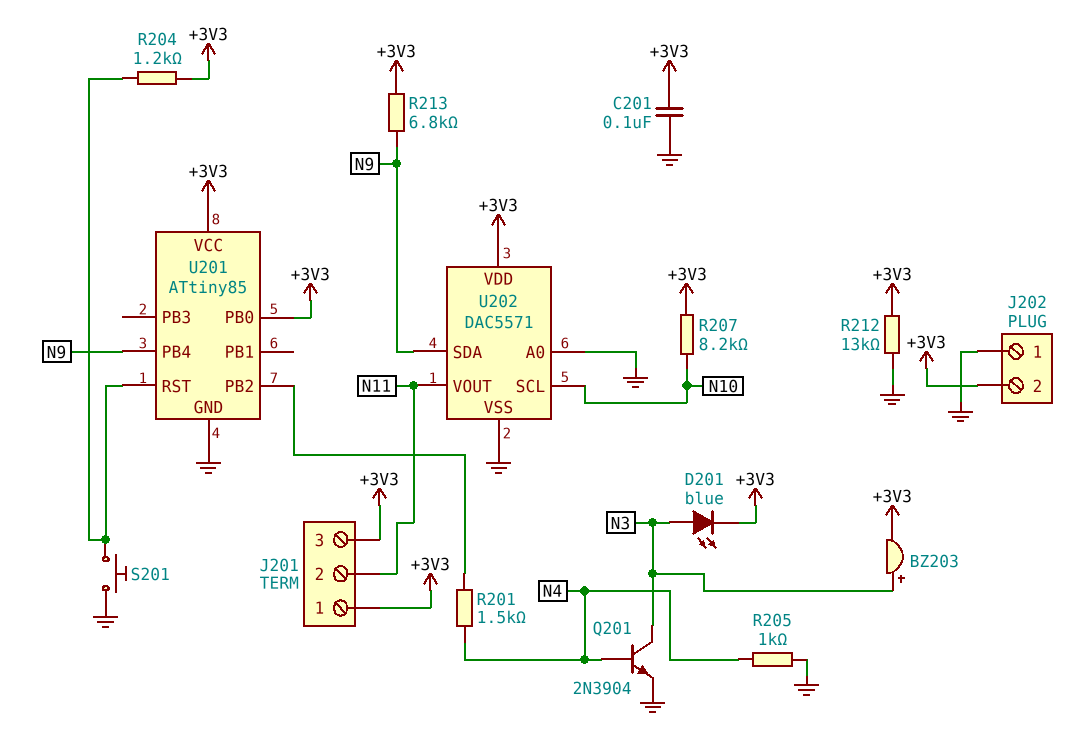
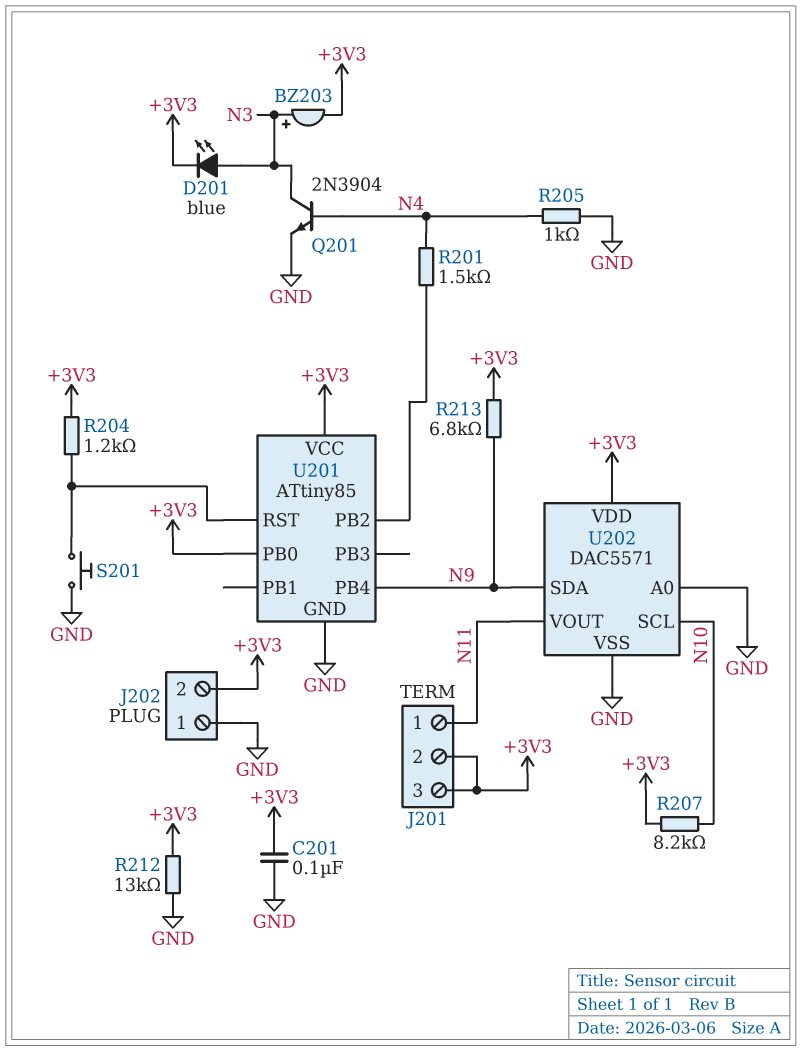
J201 pin 1: +3V3 -> N11
J201 pin 2: N11 -> +3V3

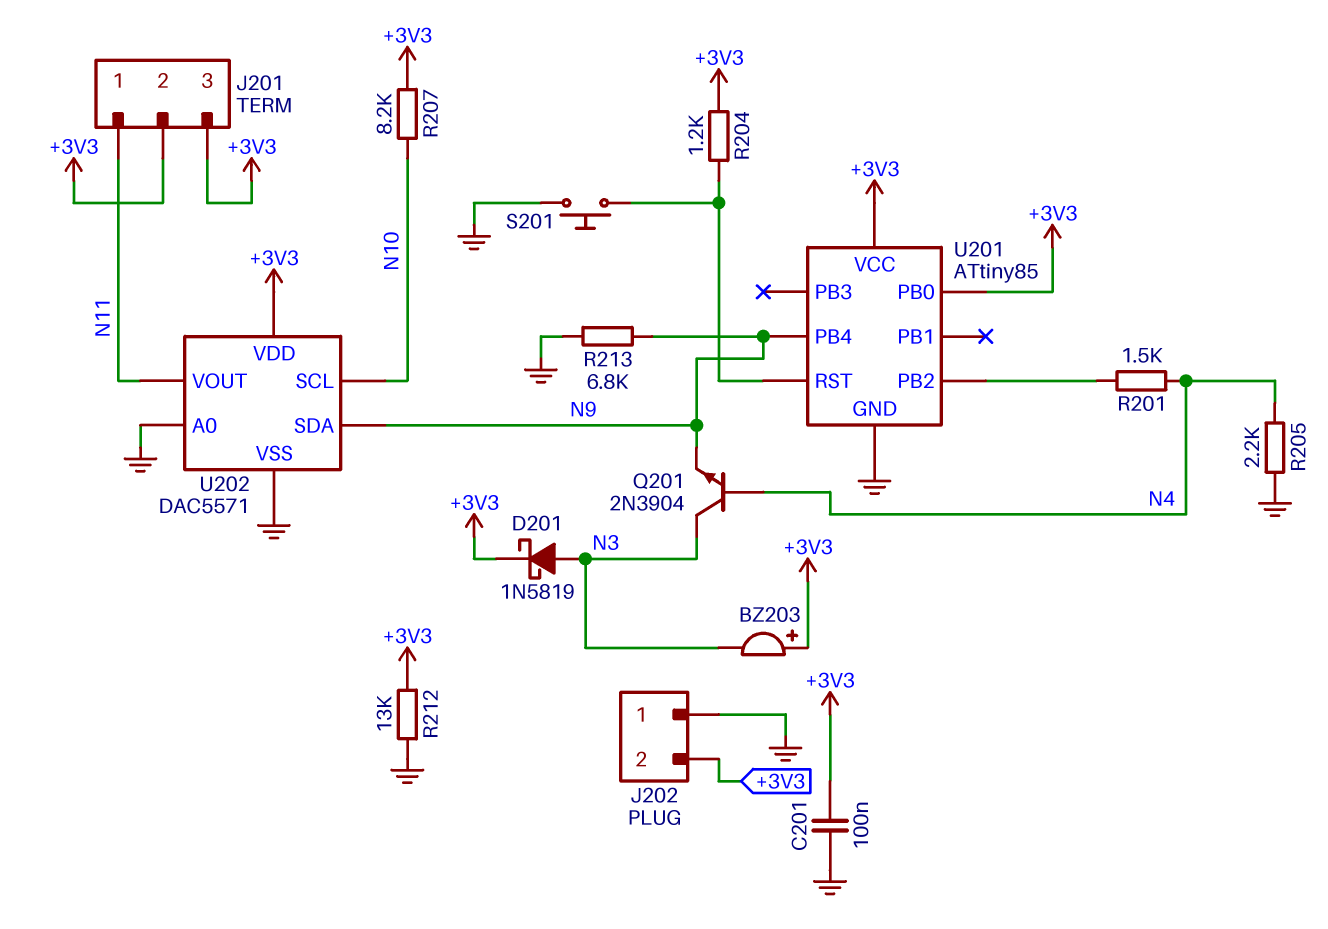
BZ203: buzzer (plus N3, minus +3V3) -> buzzer (plus +3V3, minus N3)
D201: LED blue (A N3, K +3V3) -> schottky 1N5819 (A N3, K +3V3)
Q201: NPN 2N3904 (B N4, C N3, E GND) -> NPN 2N3904 (B N4, C N3, E N9)
R205: 1k (GND, N4) -> 2.2k (GND, N4)
R213: 6.8k (+3V3, N9) -> 6.8k (GND, N9)

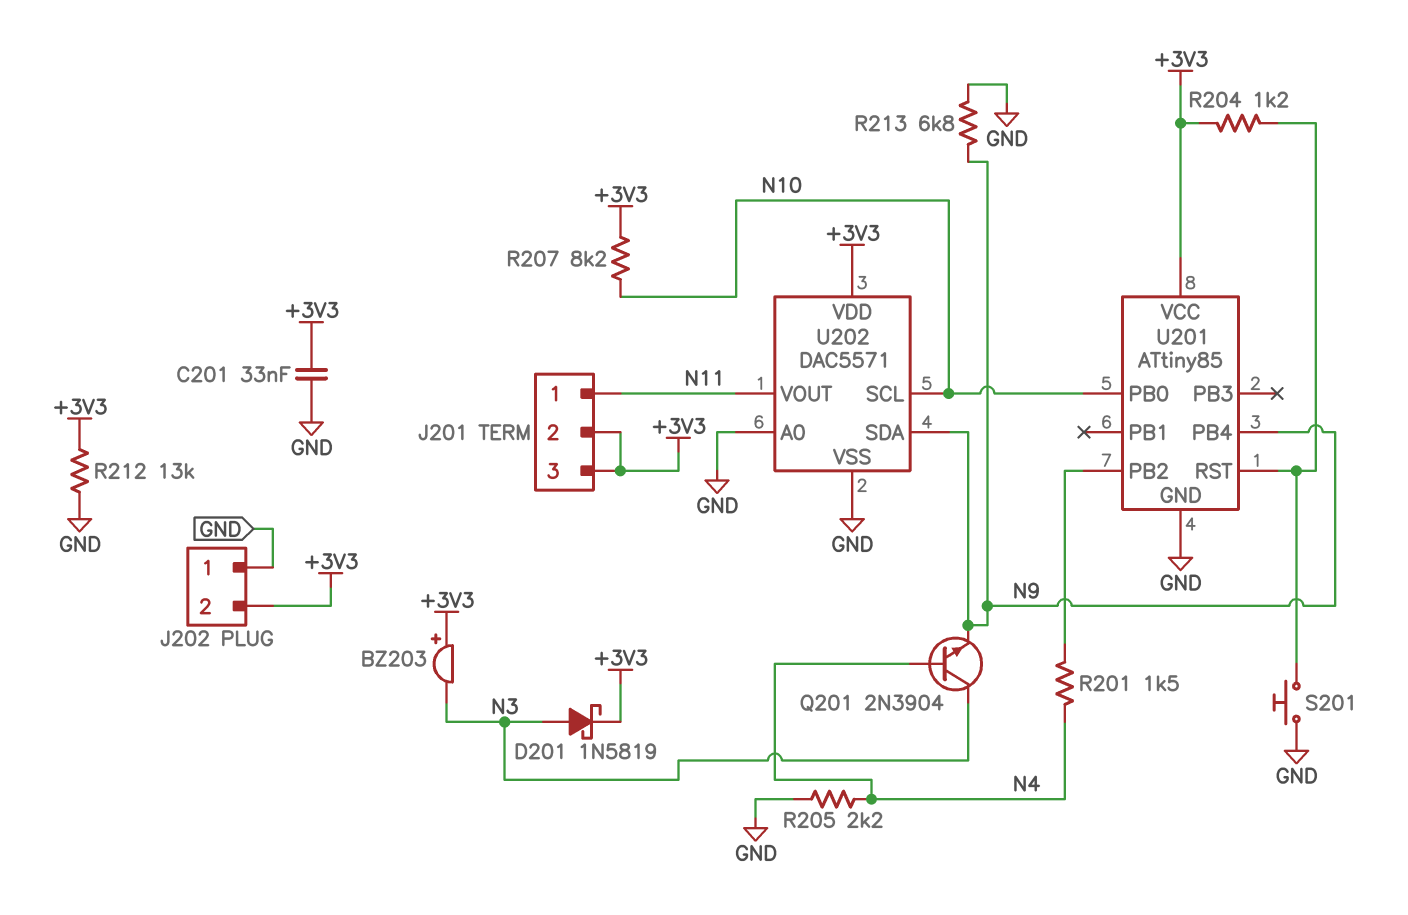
C201: 100nF (+3V3, GND) -> 33nF (+3V3, GND)
U201 pin PB0: +3V3 -> N10

